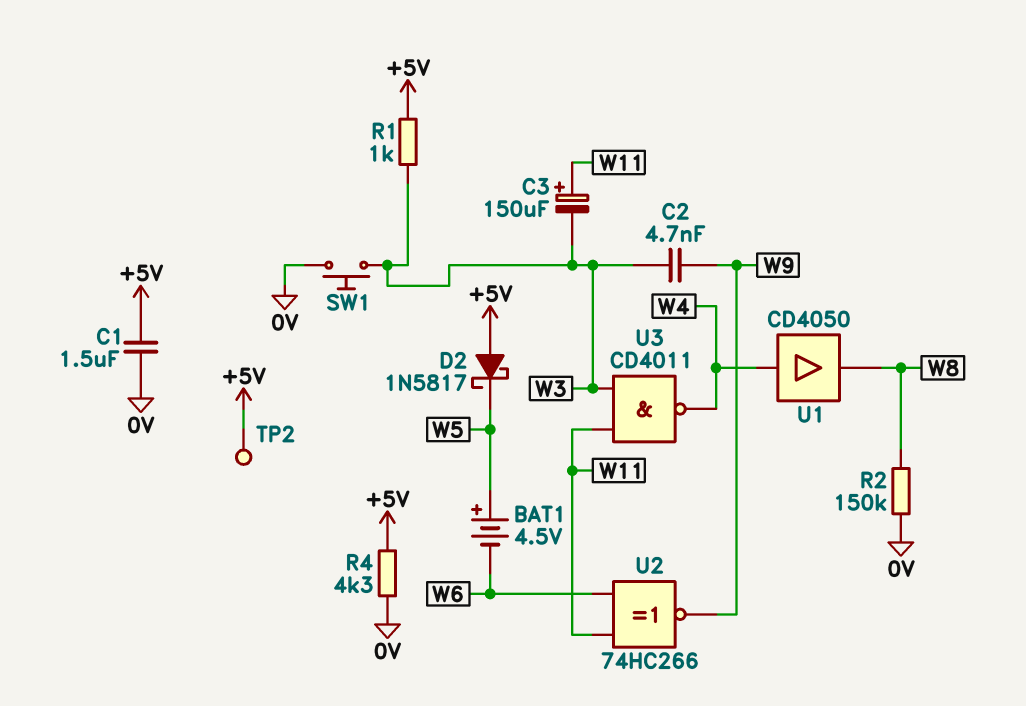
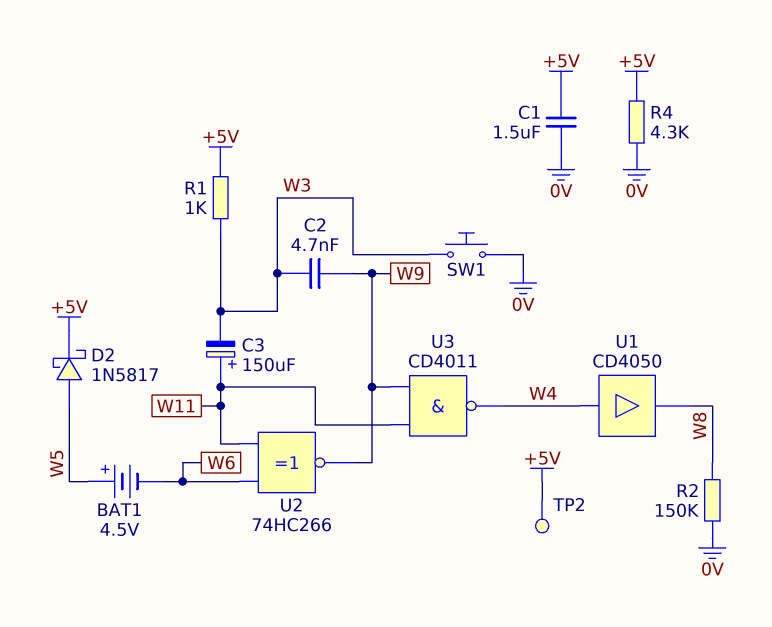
D2: schottky 1N5817 (A +5V, K W5) -> schottky 1N5817 (A W5, K +5V)
U3: NAND CD4011 (in W3, in W11, out W4) -> NAND CD4011 (in W9, in W11, out W4)

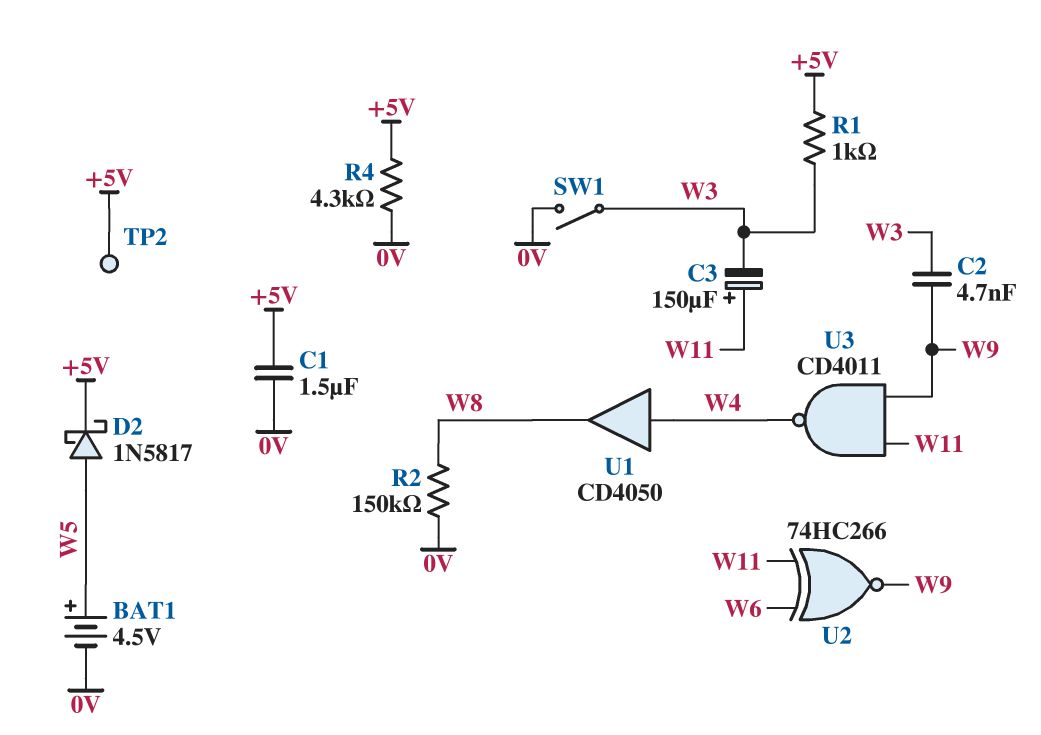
BAT1: 4.5V (plus W5, minus W6) -> 4.5V (plus W5, minus 0V)
SW1: button (0V, W3) -> switch (0V, W3)

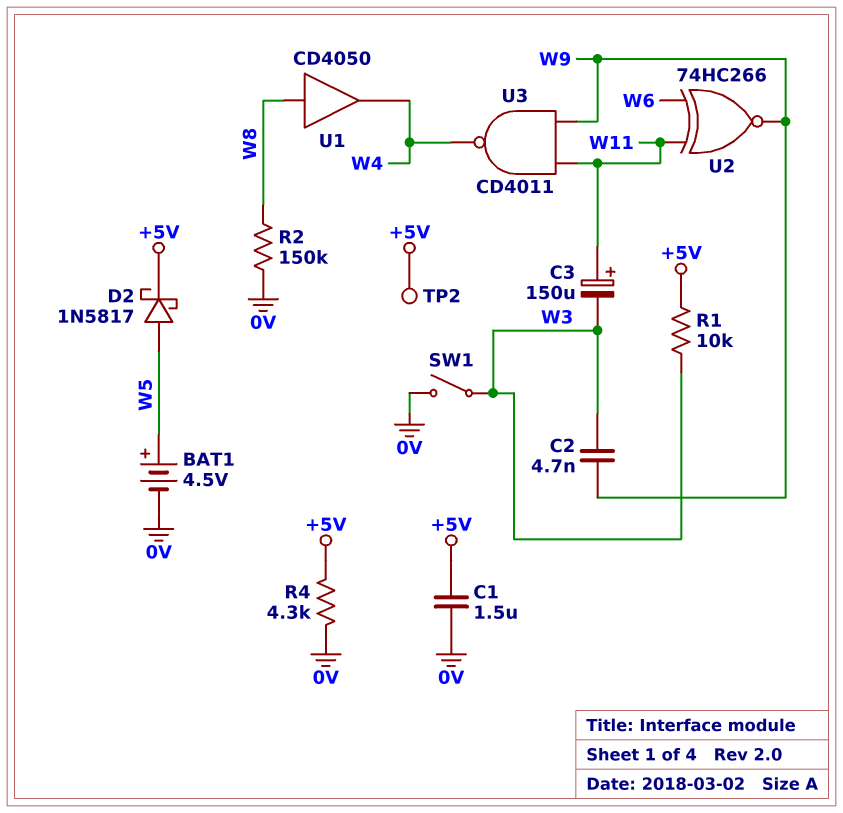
R1: 1k (+5V, W3) -> 10k (+5V, W3)
U1: buffer CD4050 (in W4, out W8) -> buffer CD4050 (in W8, out W4)

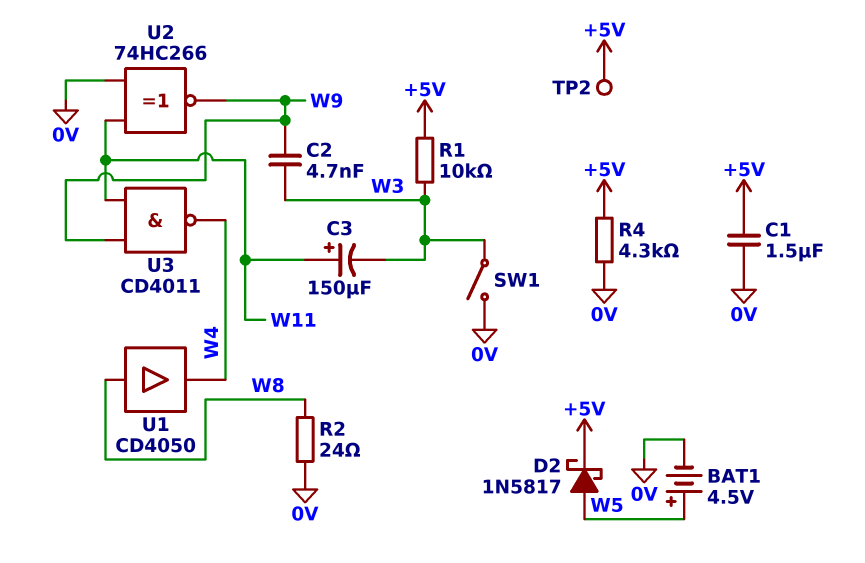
R2: 150k (0V, W8) -> 24 (0V, W8)
U2: XNOR 74HC266 (in W6, in W11, out W9) -> XNOR 74HC266 (in 0V, in W11, out W9)

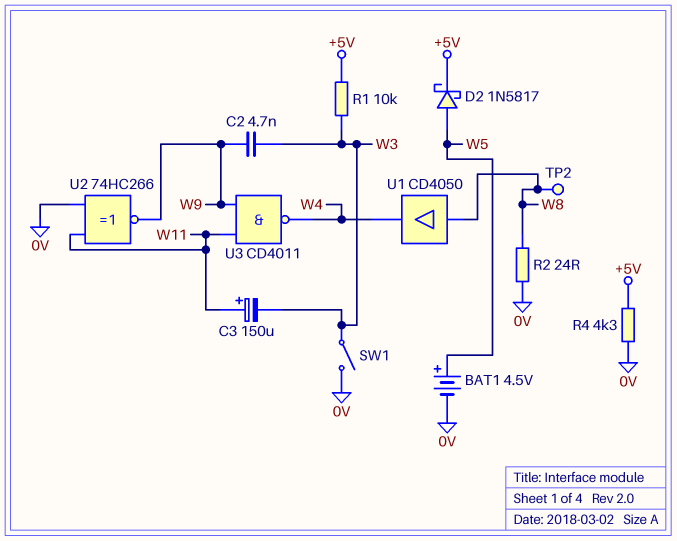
C1: 1.5uF (+5V, 0V) -> none
TP2: test point (+5V) -> test point (W8)

